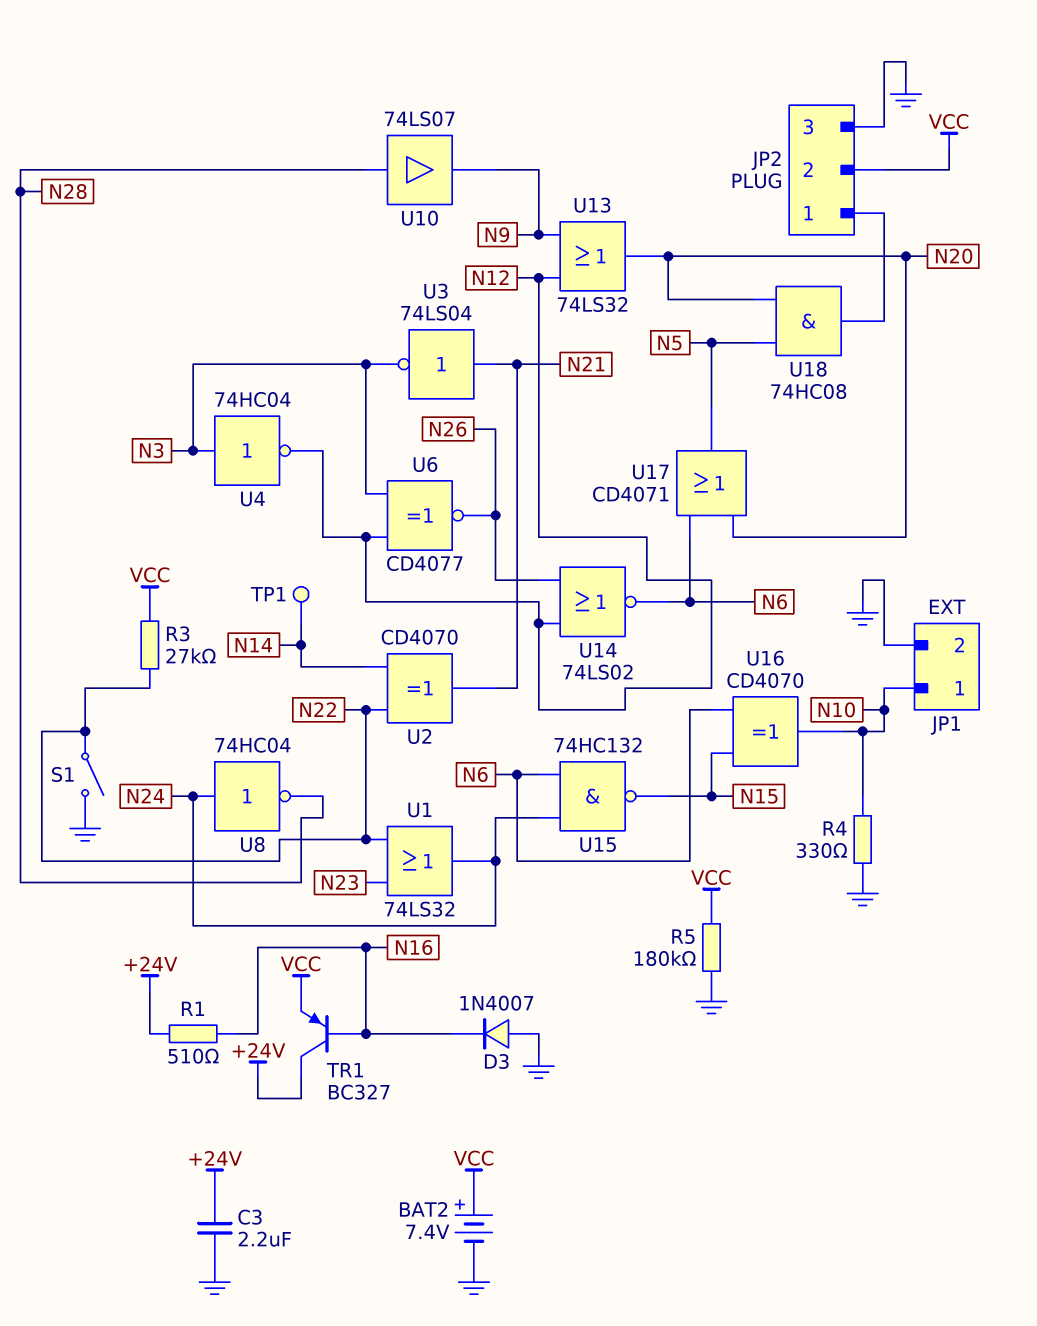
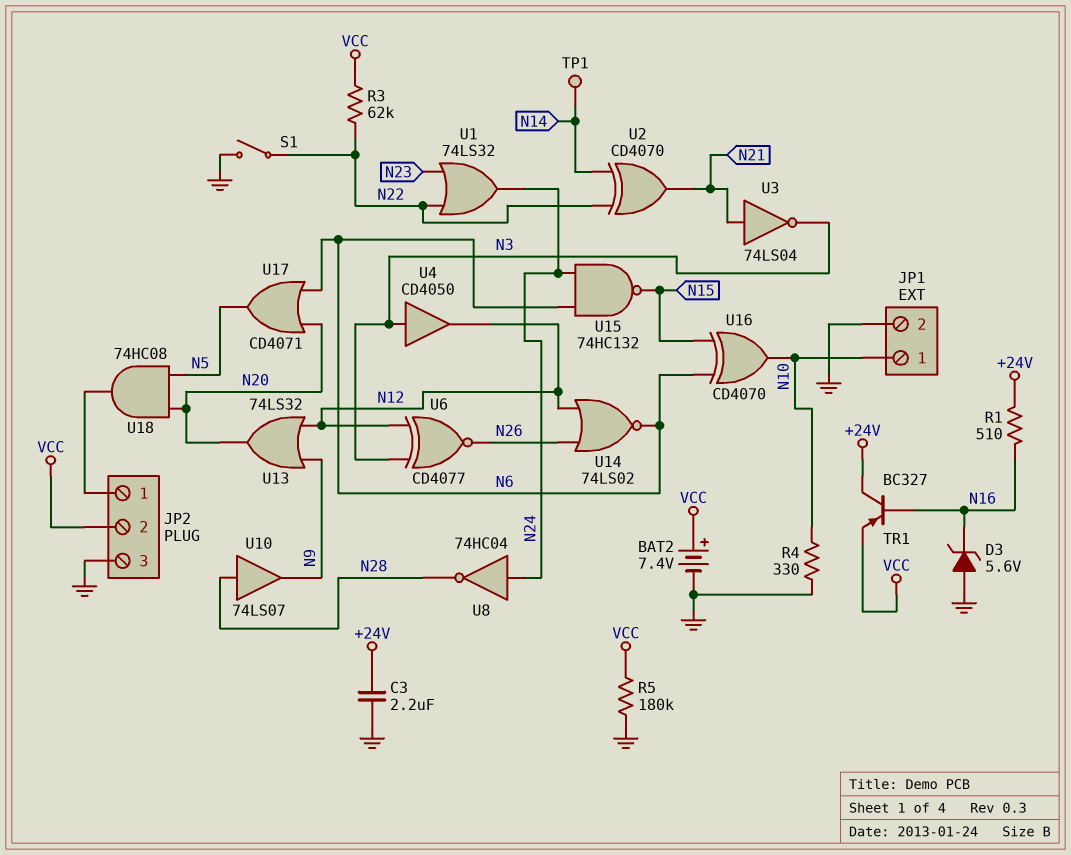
D3: diode 1N4007 (A GND, K N16) -> zener 5.6V (A GND, K N16)
R3: 27k (N22, VCC) -> 62k (N22, VCC)
U4: NOT 74HC04 (in N3, out N12) -> buffer CD4050 (in N3, out N12)

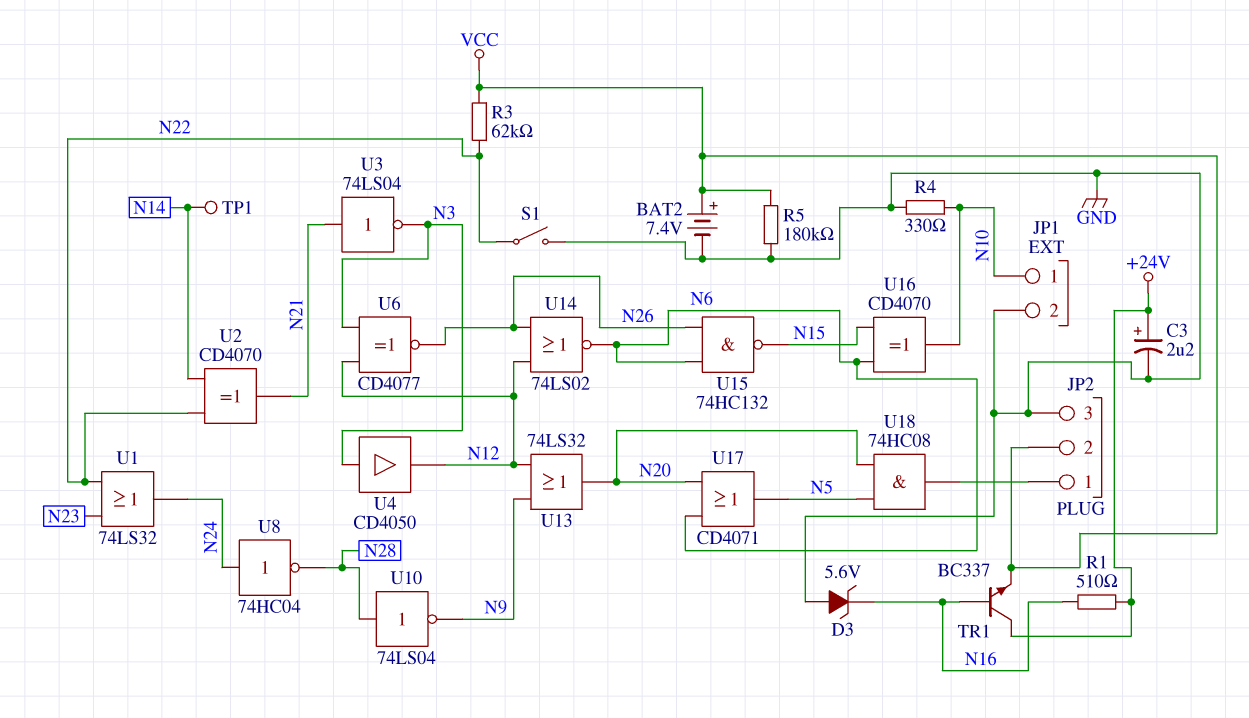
C3: 2.2uF (+24V, GND) -> 2.2uF (plus +24V, minus GND)
TR1: PNP BC327 (B N16, C +24V, E VCC) -> NPN BC337 (B N16, C +24V, E VCC)
U10: buffer 74LS07 (in N28, out N9) -> NOT 74LS04 (in N28, out N9)
U15: NAND 74HC132 (in N6, in N24, out N15) -> NAND 74HC132 (in N6, in N26, out N15)

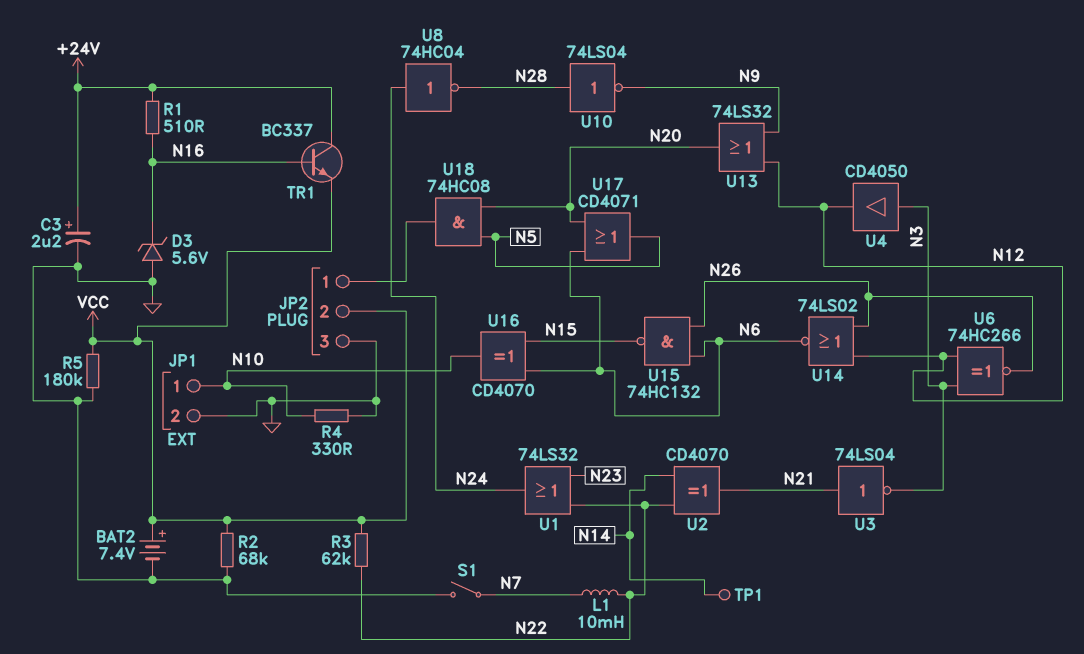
L1: none -> 10mH (N7, N22)
R2: none -> 68k (GND, VCC)
S1: switch (GND, N22) -> switch (GND, N7)
U6: XNOR CD4077 (in N3, in N12, out N26) -> XNOR 74HC266 (in N3, in N12, out N26)

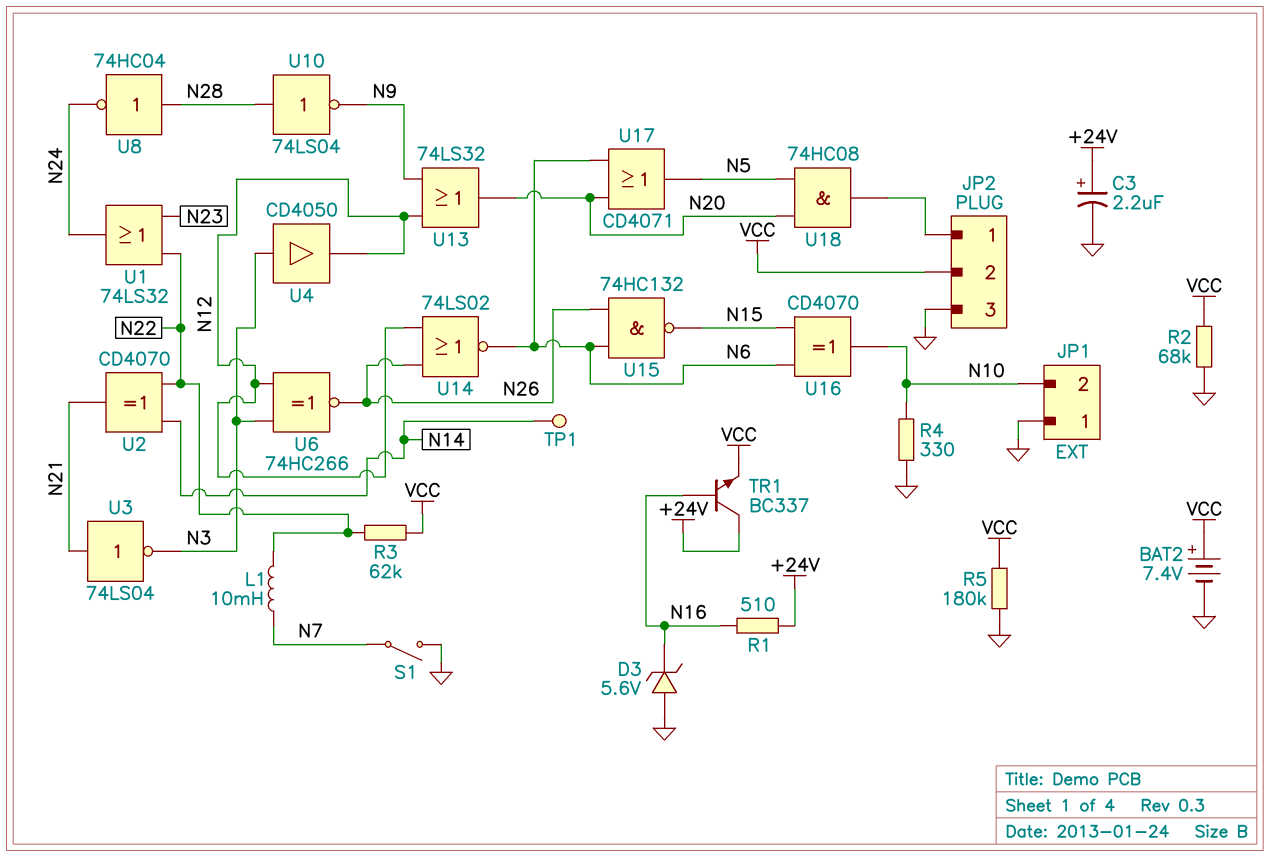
JP1 pin 1: N10 -> GND
JP1 pin 2: GND -> N10
U8: NOT 74HC04 (in N24, out N28) -> NOT 74HC04 (in N28, out N24)

